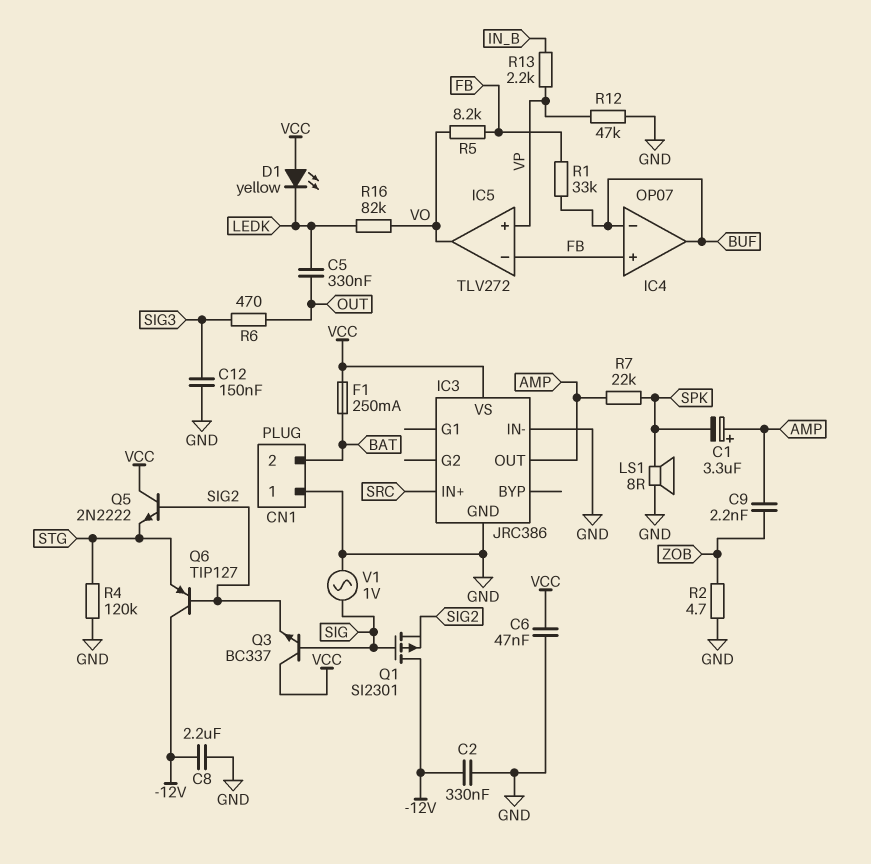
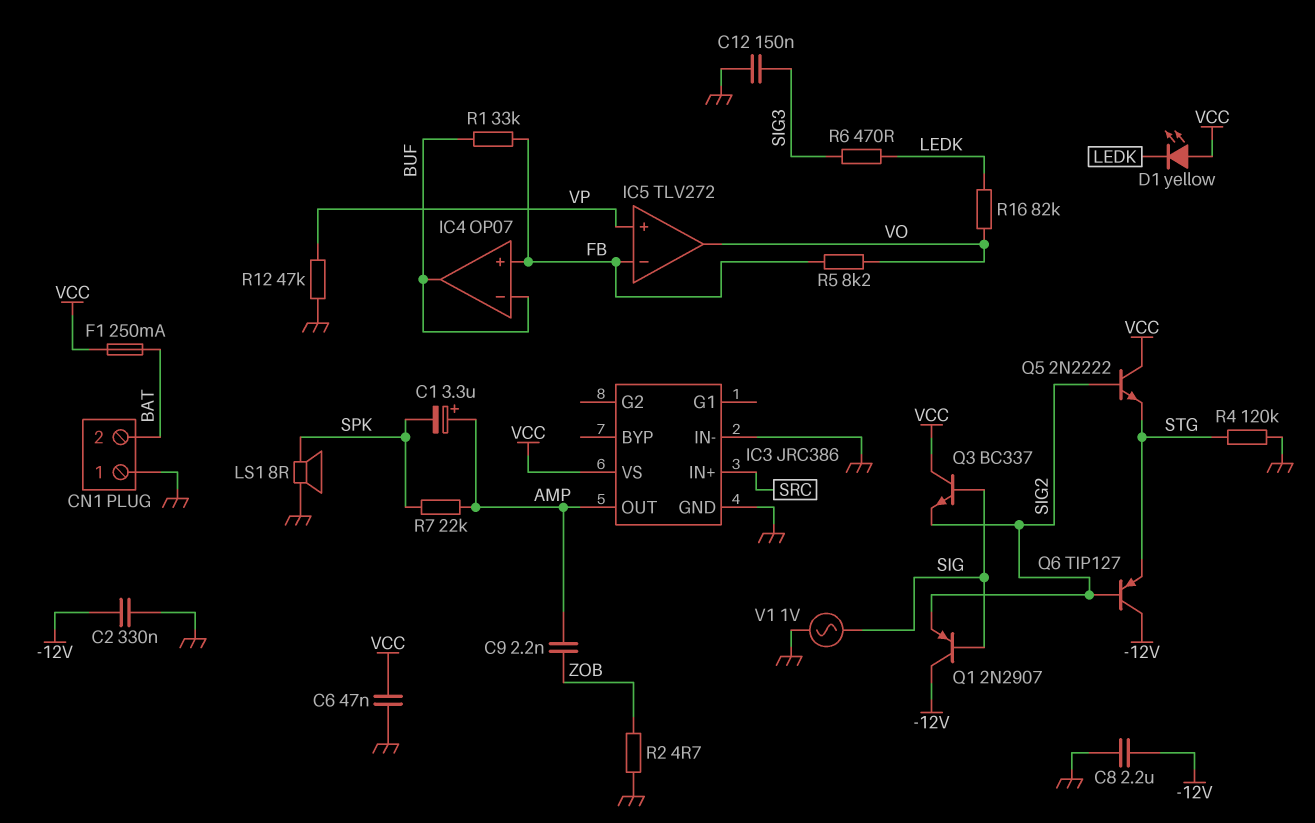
C5: 330nF (LEDK, OUT) -> none
Q1: PMOS SI2301 (G SIG, D -12V, S SIG2) -> PNP 2N2907 (B SIG, C -12V, E SIG2)
R6: 470 (OUT, SIG3) -> 470 (LEDK, SIG3)
R13: 2.2k (IN_B, VP) -> none

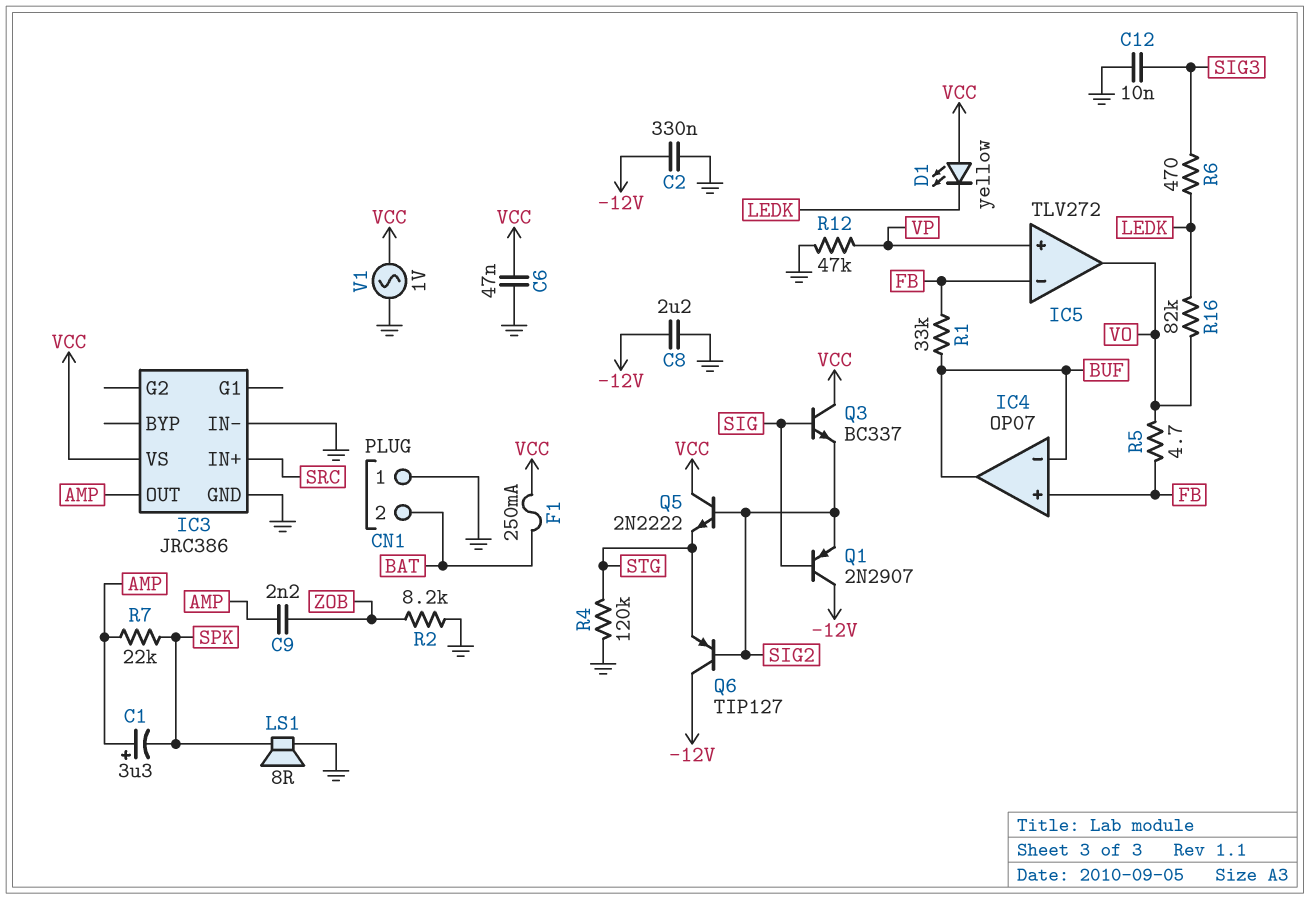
C12: 150nF (GND, SIG3) -> 10nF (GND, SIG3)
R2: 4.7 (GND, ZOB) -> 8.2k (GND, ZOB)
R5: 8.2k (FB, VO) -> 4.7 (FB, VO)
V1: AC 1V (GND, SIG) -> AC 1V (GND, VCC)

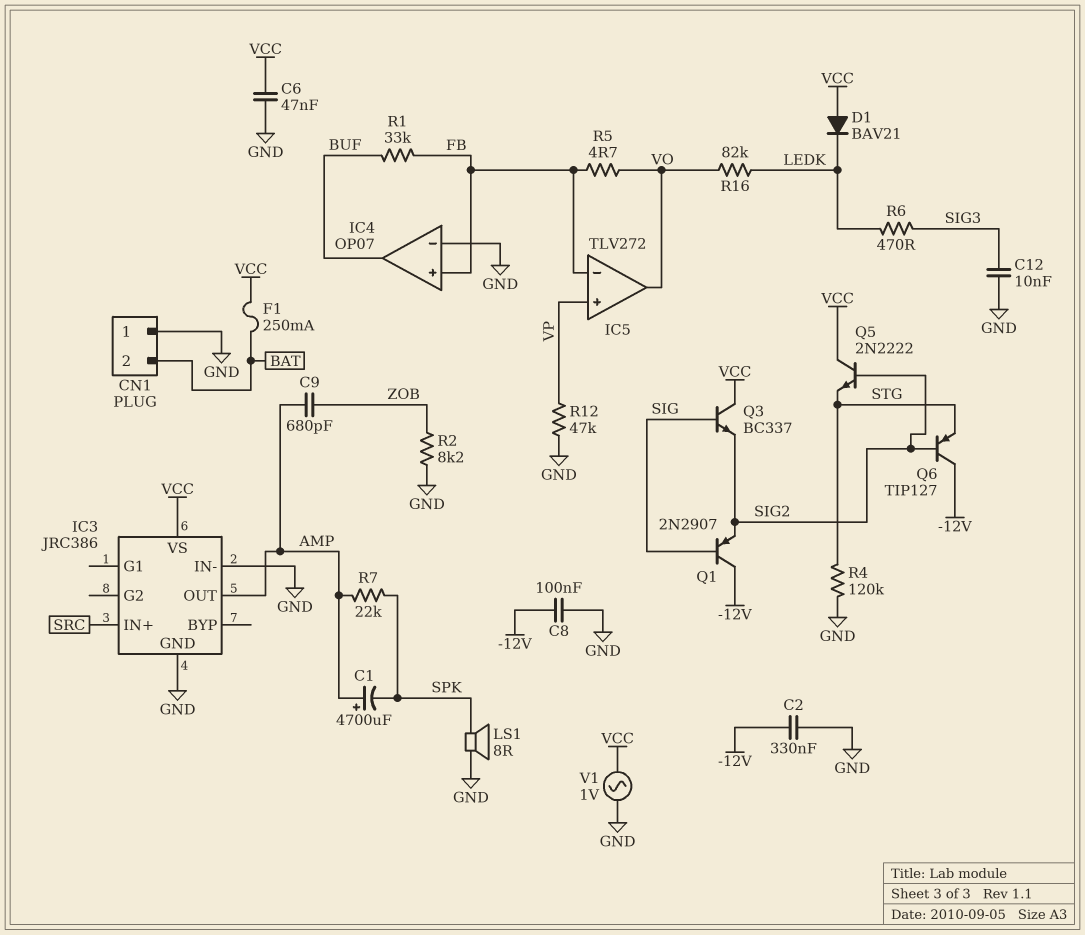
C1: 3.3uF (plus AMP, minus SPK) -> 4700uF (plus AMP, minus SPK)
C8: 2.2uF (-12V, GND) -> 100nF (-12V, GND)
C9: 2.2nF (AMP, ZOB) -> 680pF (AMP, ZOB)
D1: LED yellow (A VCC, K LEDK) -> diode BAV21 (A VCC, K LEDK)
IC4 pin in-: BUF -> GND

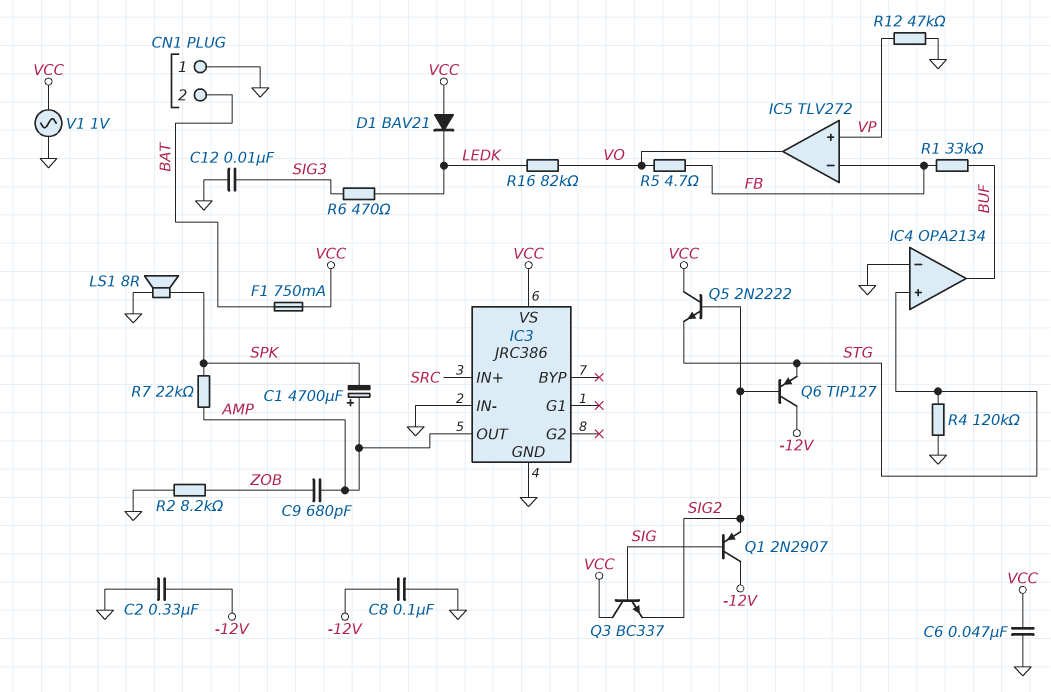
F1: 250mA (BAT, VCC) -> 750mA (BAT, VCC)
IC4: OP07 -> OPA2134
IC4 pin in+: FB -> STG

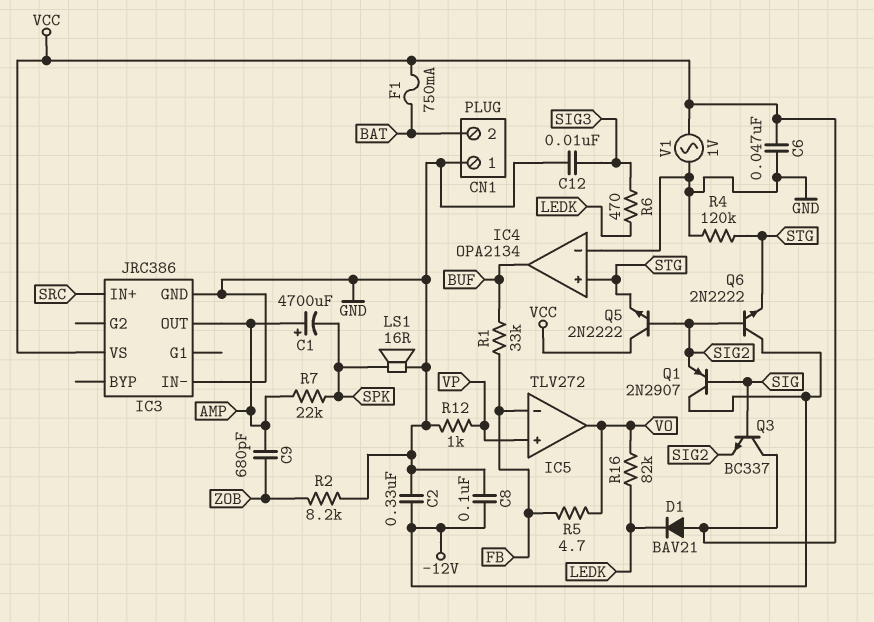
LS1: speaker 8R (GND, SPK) -> speaker 16R (GND, SPK)
Q6: PNP TIP127 (B SIG2, C -12V, E STG) -> NPN 2N2222 (B SIG2, C -12V, E STG)
R12: 47k (GND, VP) -> 1k (GND, VP)

